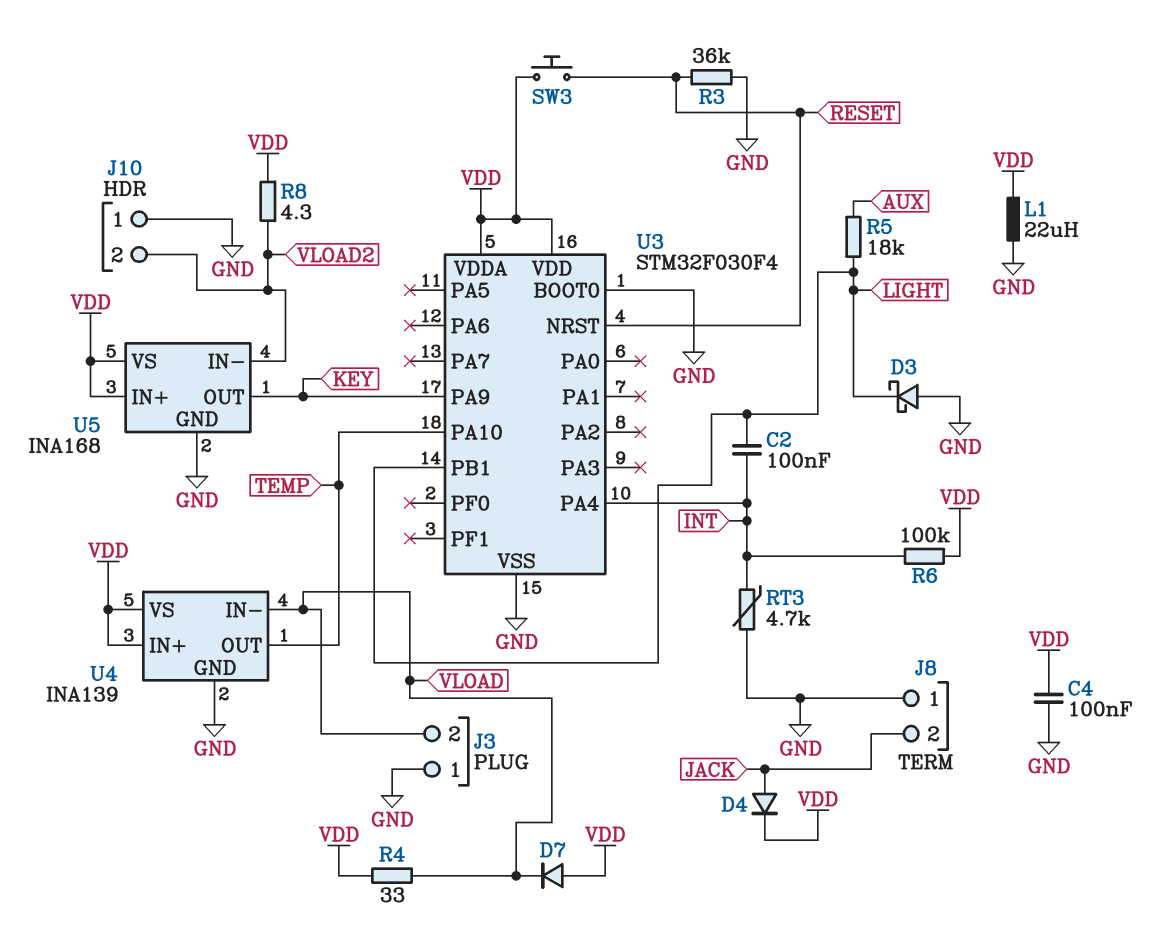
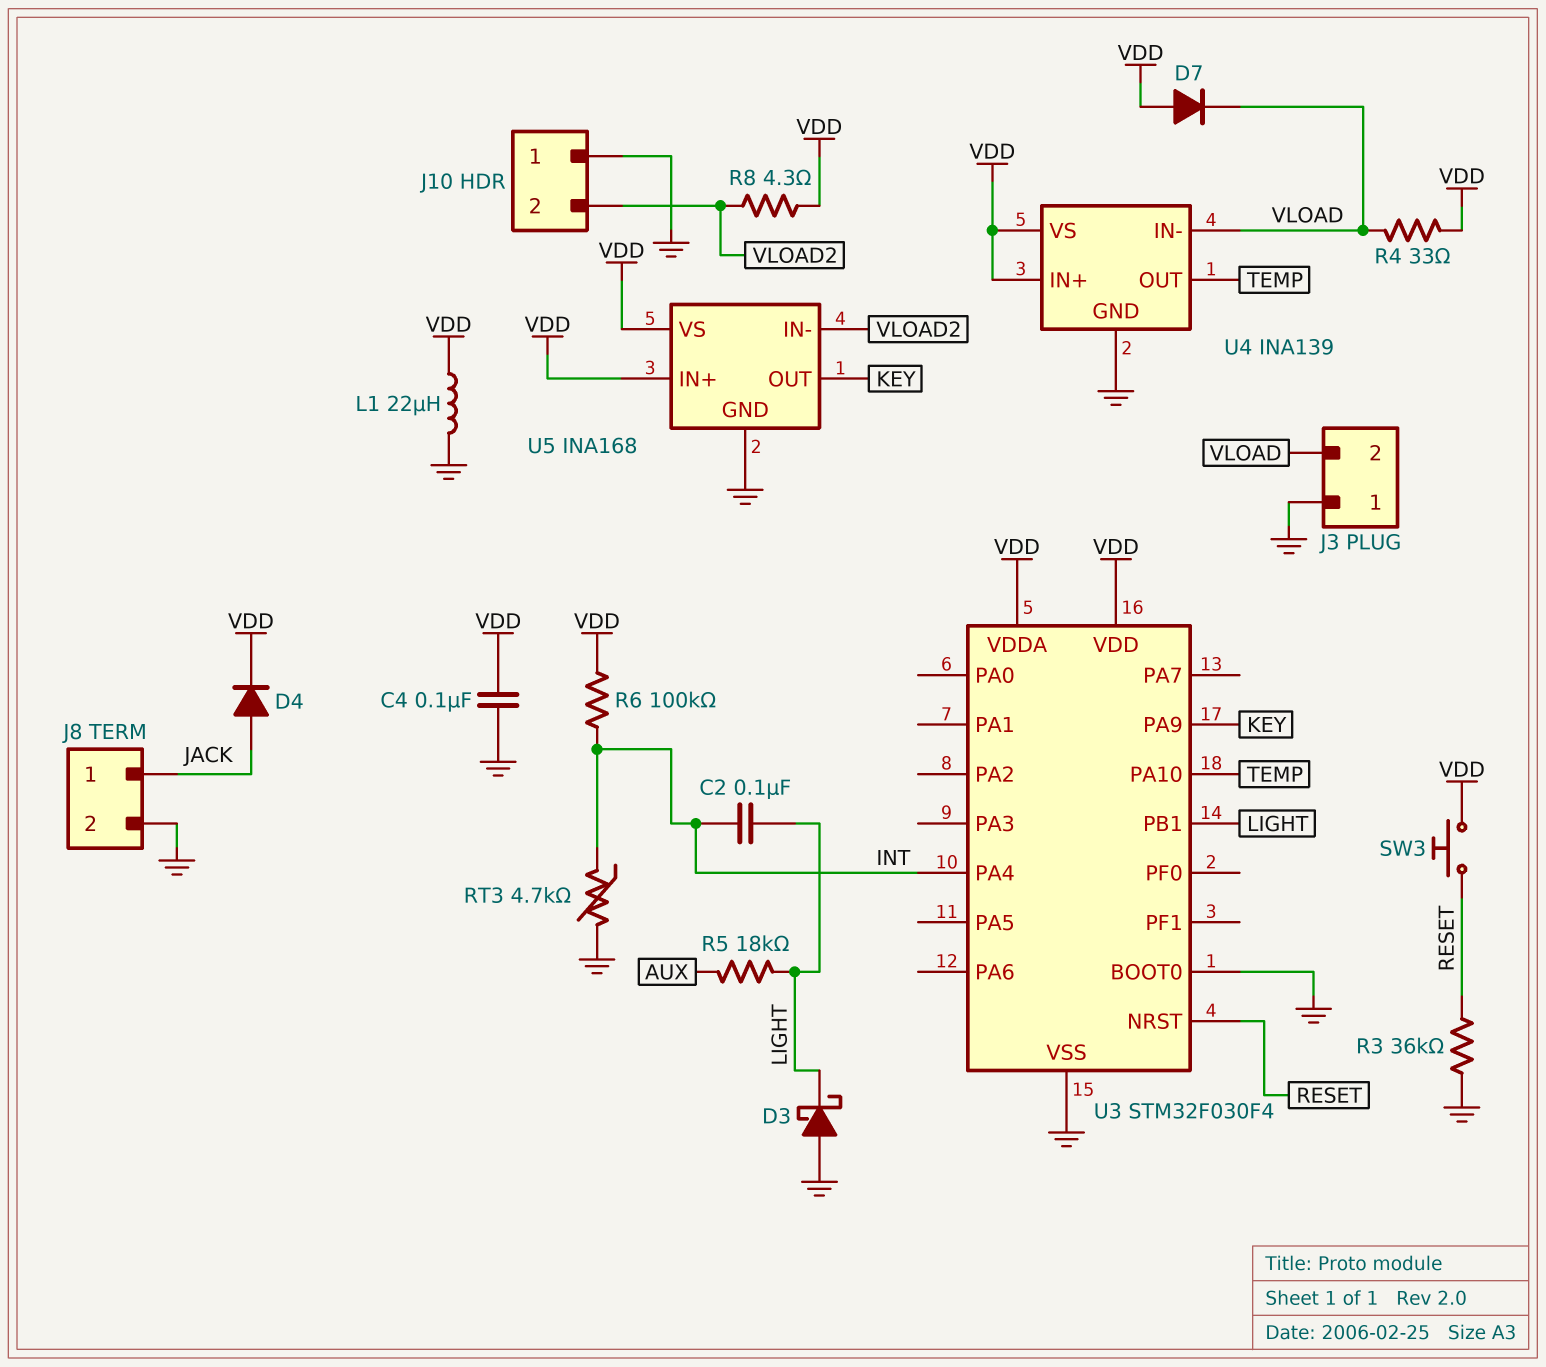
J8 pin 1: GND -> JACK
J8 pin 2: JACK -> GND

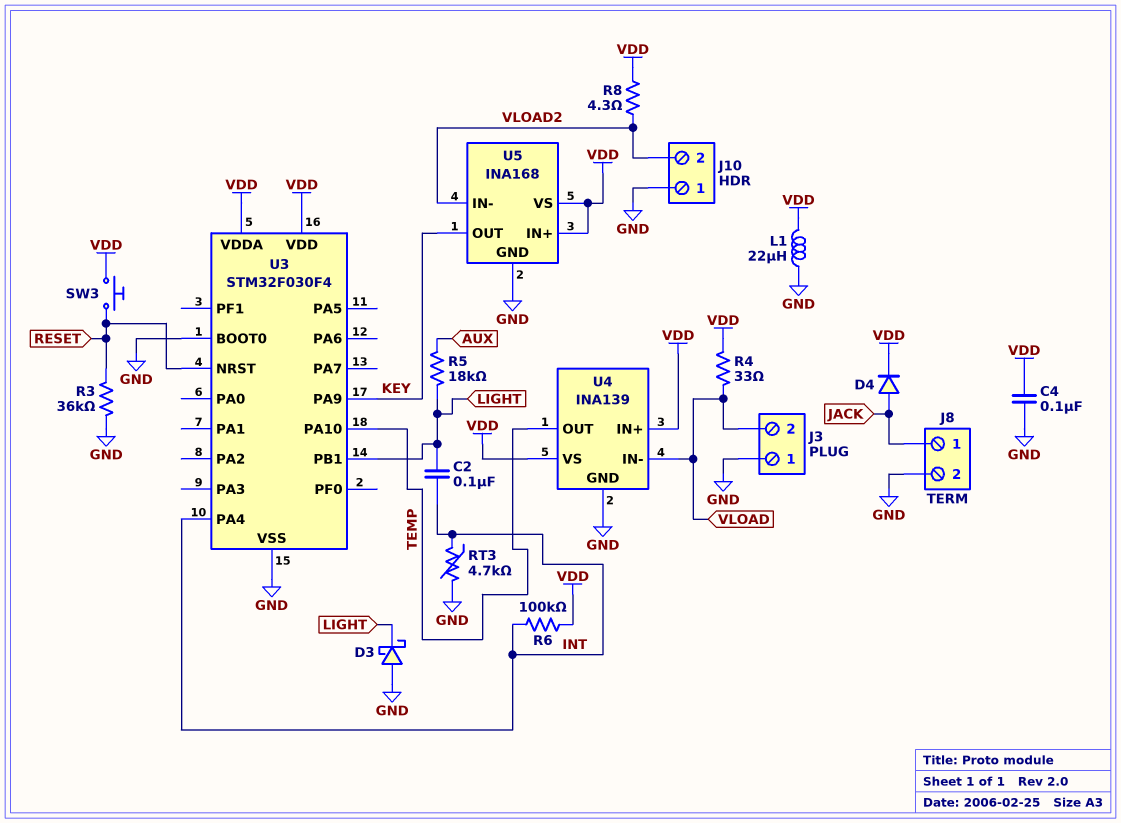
D7: diode (A VDD, K VLOAD) -> none

